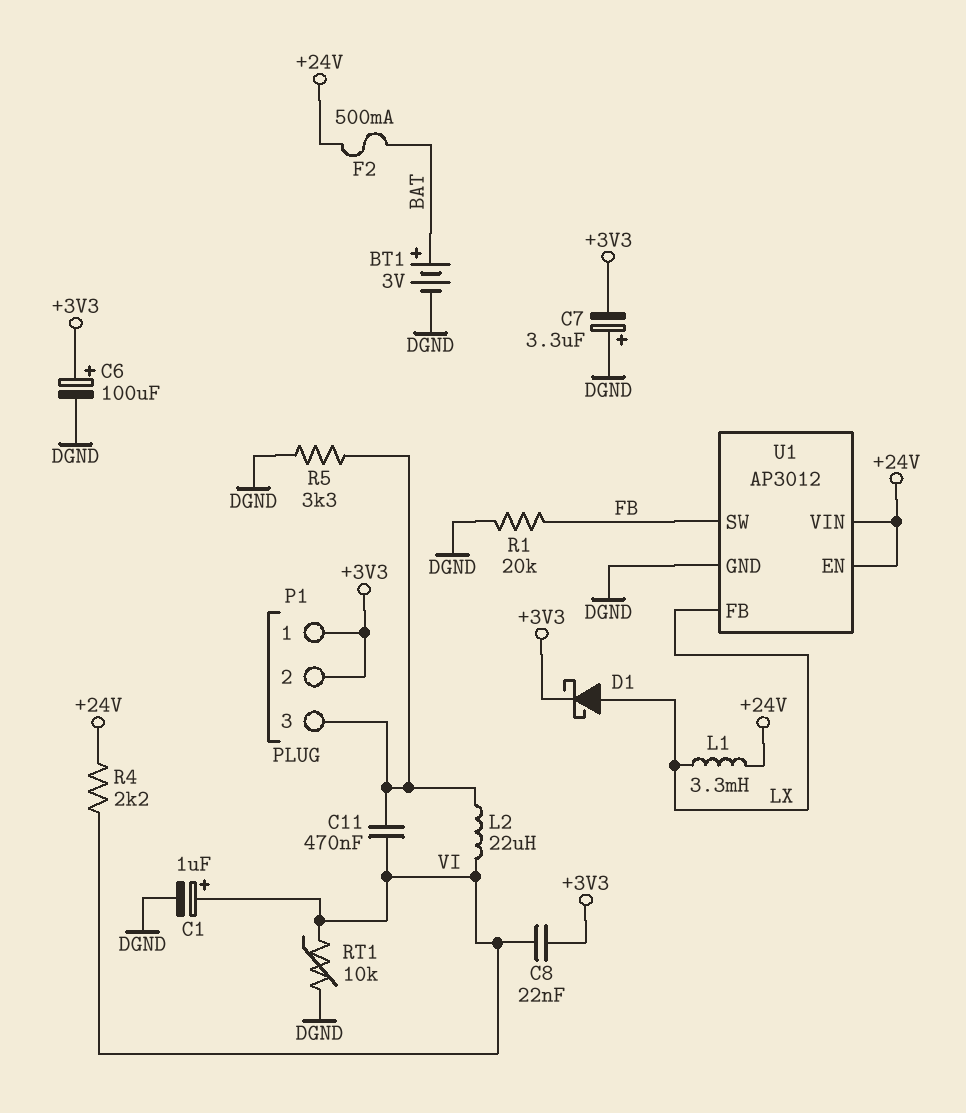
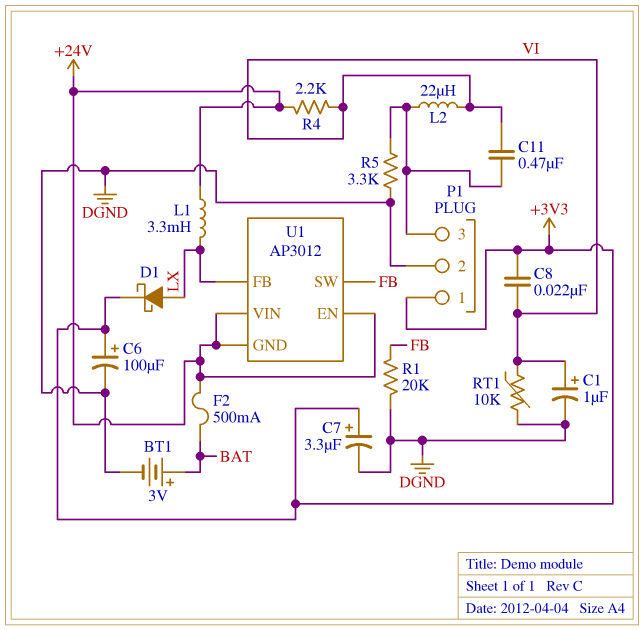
C7: 3.3uF (plus DGND, minus +3V3) -> 3.3uF (plus +3V3, minus DGND)
P1 pin 2: +3V3 -> DGND
U1 pin GND: DGND -> +24V

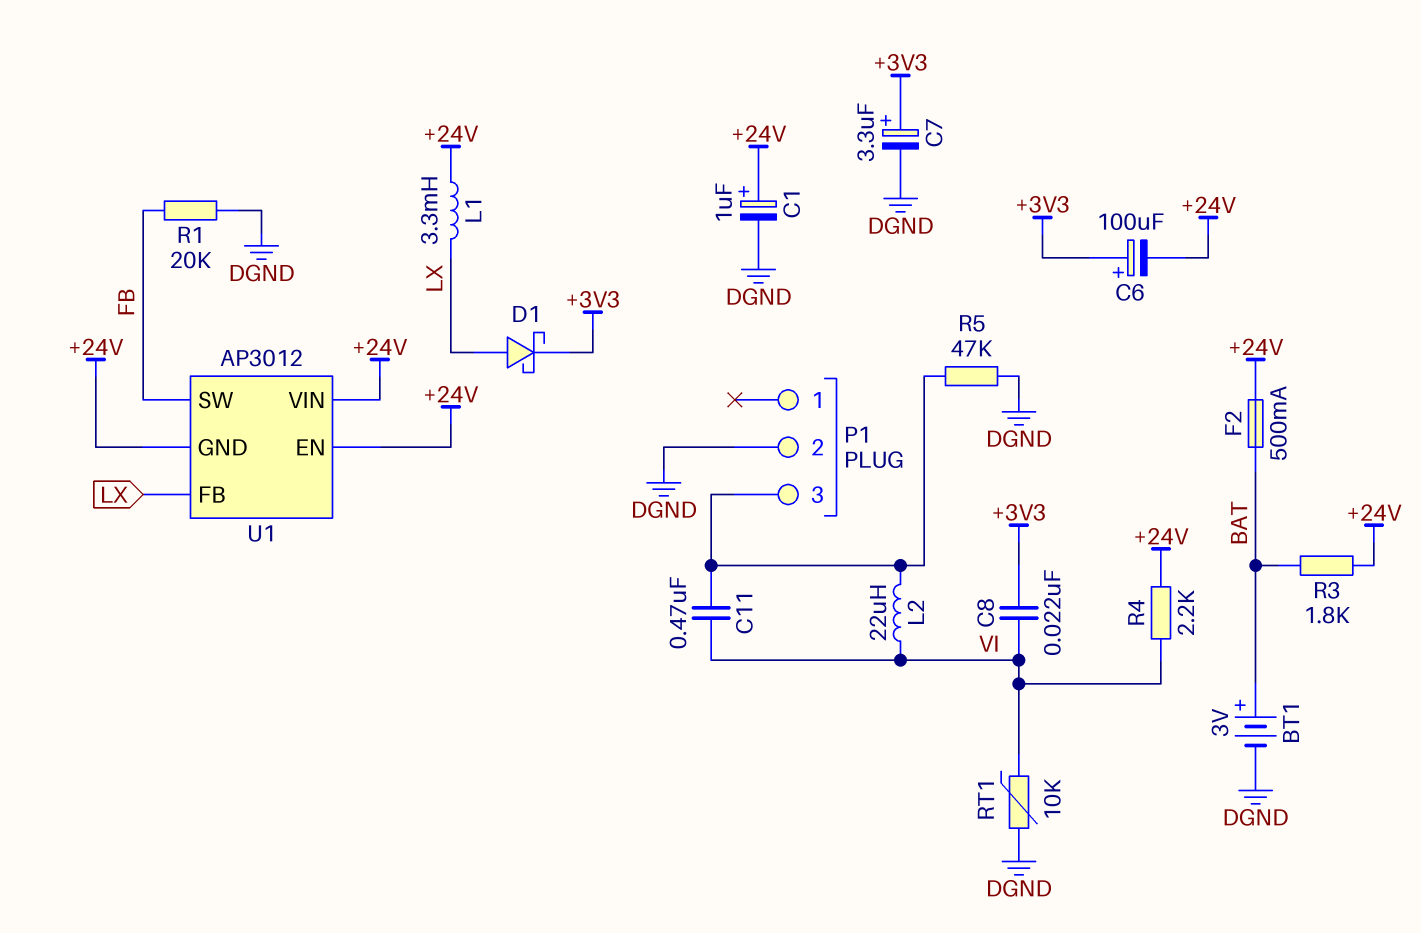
C1: 1uF (plus VI, minus DGND) -> 1uF (plus +24V, minus DGND)
C6: 100uF (plus +3V3, minus DGND) -> 100uF (plus +3V3, minus +24V)
P1 pin 1: +3V3 -> none
R3: none -> 1.8k (+24V, BAT)
R5: 3.3k (DGND, P1/3) -> 47k (DGND, P1/3)

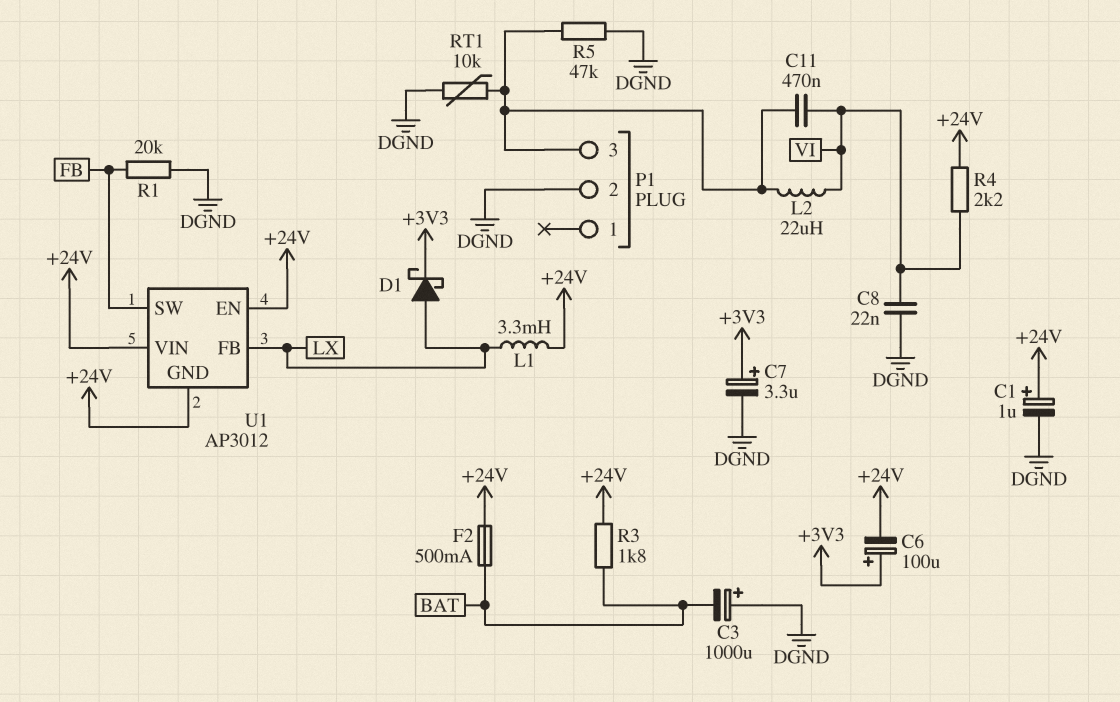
BT1: 3V (plus BAT, minus DGND) -> none
C3: none -> 1000uF (plus DGND, minus BAT)
C8: 22nF (+3V3, VI) -> 22nF (DGND, VI)
RT1: 10k (DGND, VI) -> 10k (DGND, P1/3)

